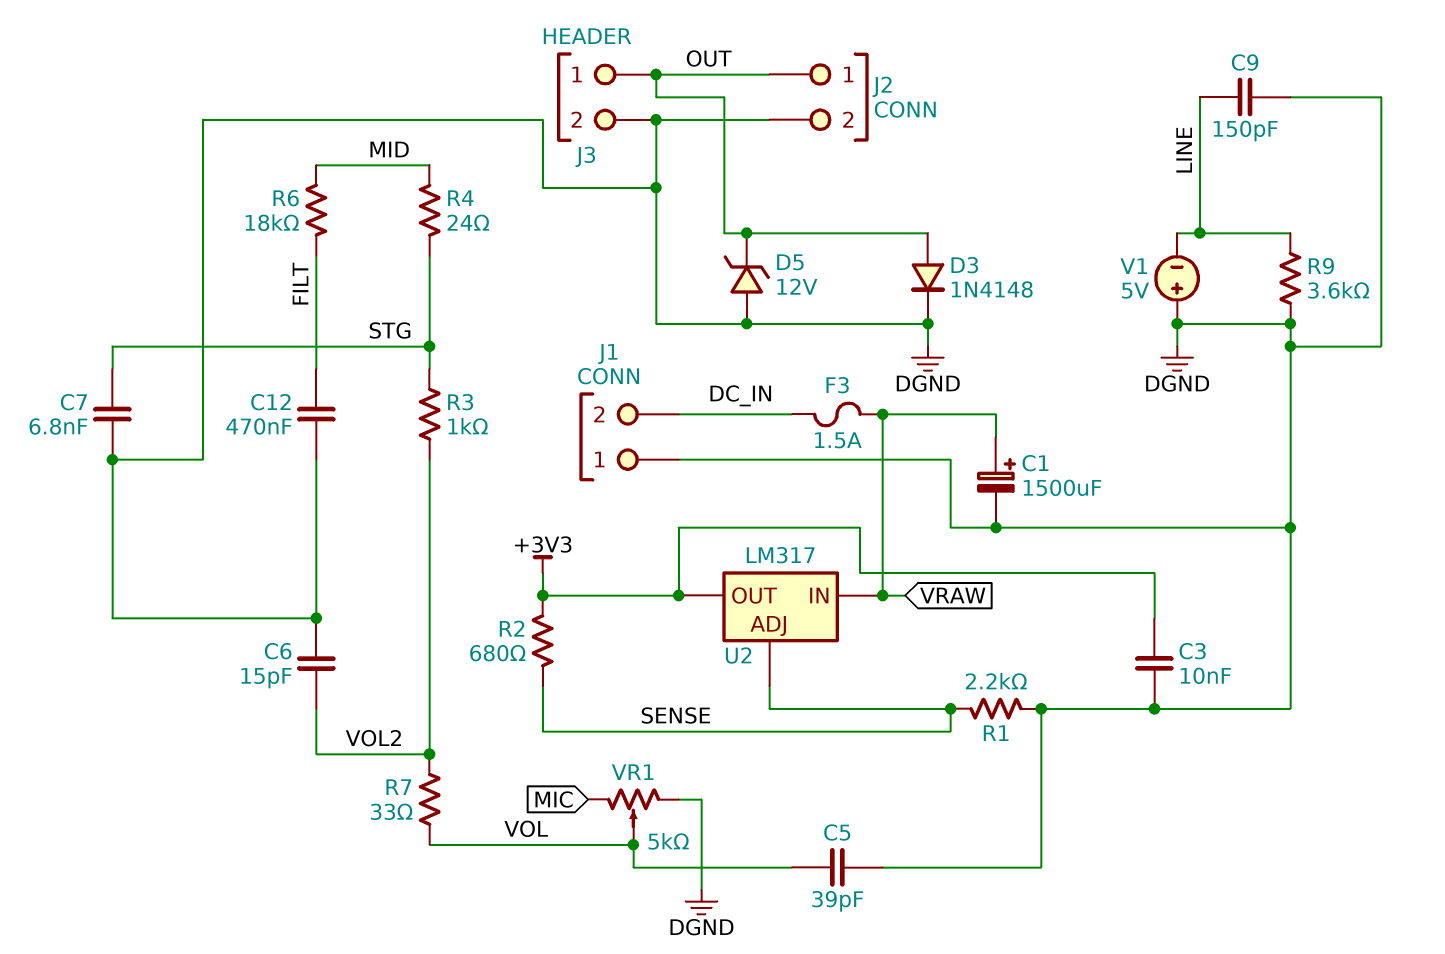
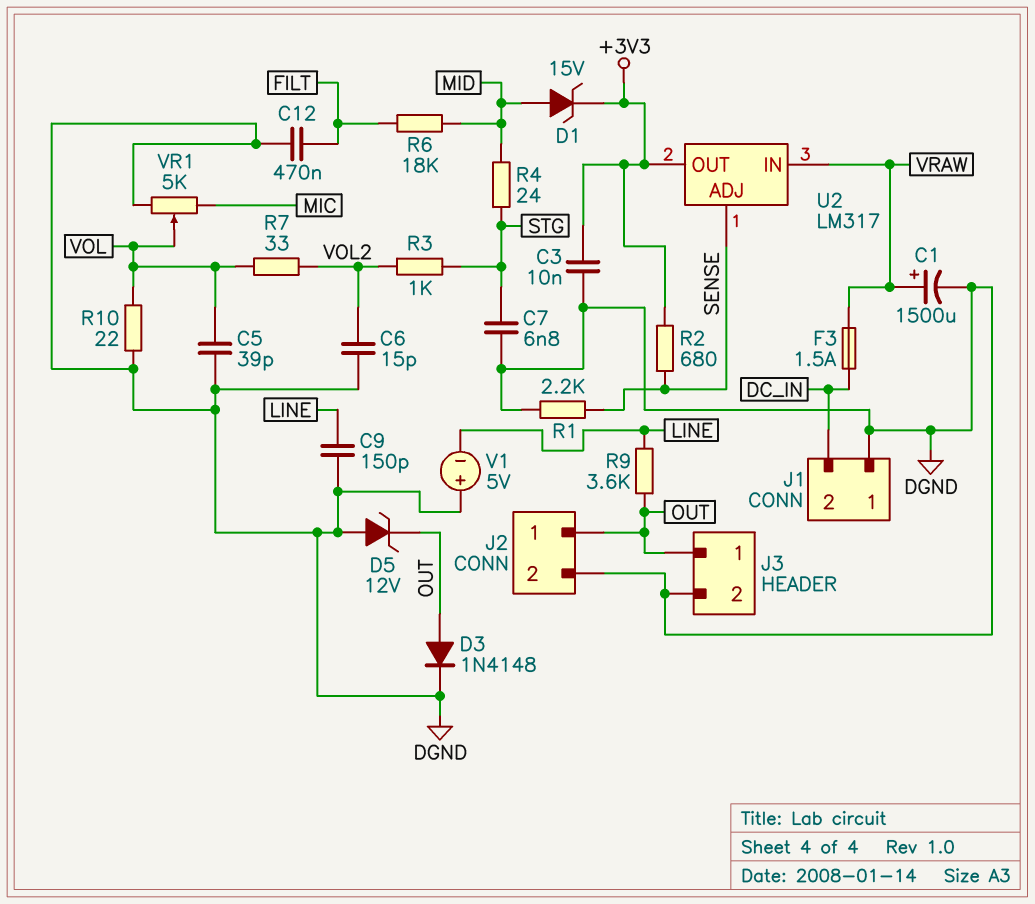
D1: none -> zener 15V (A MID, K +3V3)
R9: 3.6k (DGND, LINE) -> 3.6k (LINE, OUT)
R10: none -> 22 (DGND, VOL)

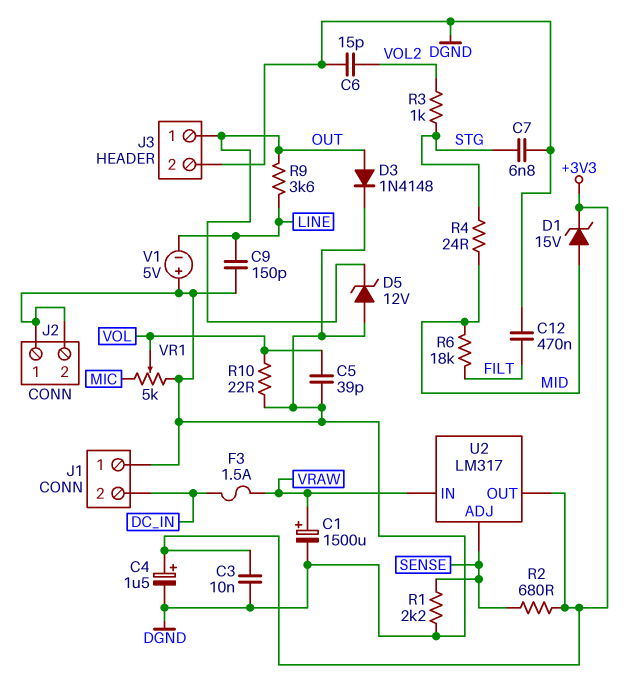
C4: none -> 1.5uF (plus +3V3, minus DGND)
J2 pin 1: OUT -> DGND
R7: 33 (VOL, VOL2) -> none

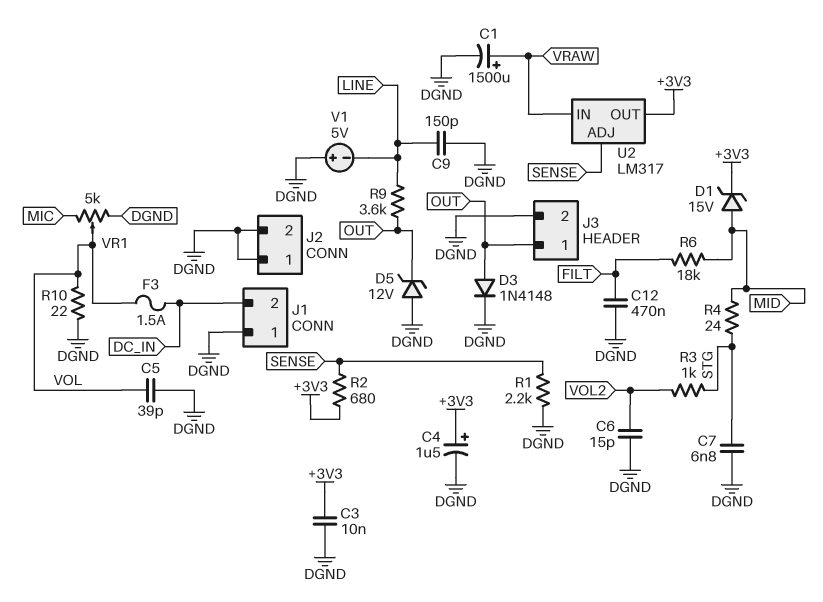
F3: 1.5A (DC_IN, VRAW) -> 1.5A (DC_IN, VOL)

